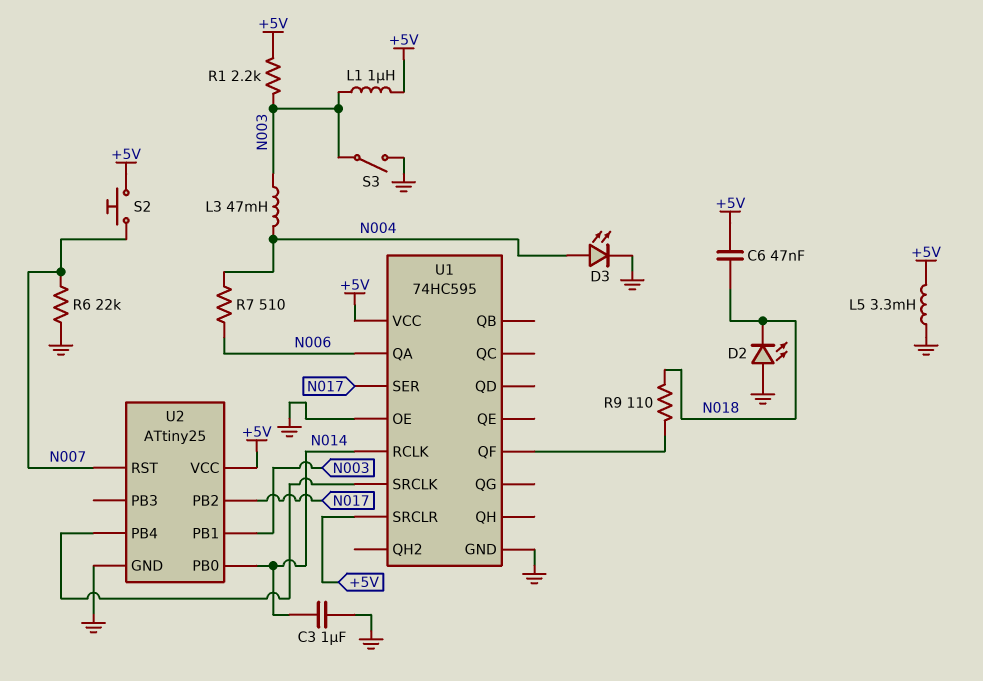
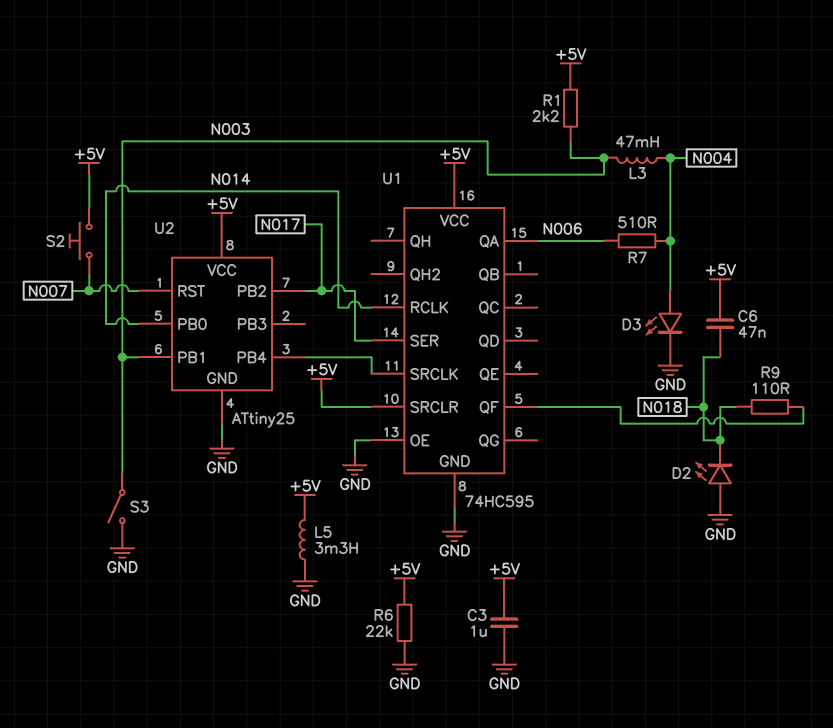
C3: 1uF (GND, N014) -> 1uF (+5V, GND)
L1: 1uH (+5V, N003) -> none
R6: 22k (GND, N007) -> 22k (+5V, GND)

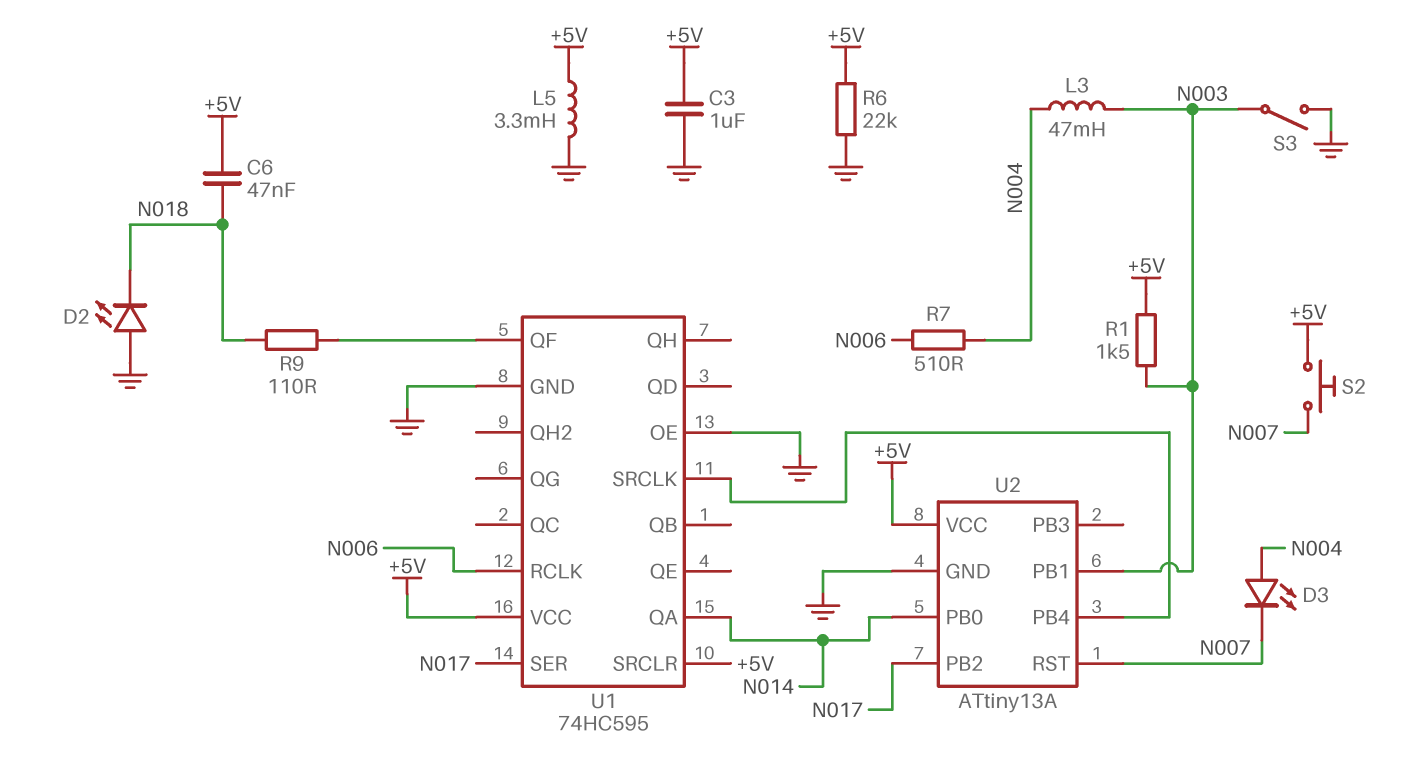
D3: LED (A N004, K GND) -> LED (A N004, K N007)
R1: 2.2k (+5V, N003) -> 1.5k (+5V, N003)
U1 pin QA: N006 -> N014
U1 pin RCLK: N014 -> N006
U2: ATtiny25 -> ATtiny13A

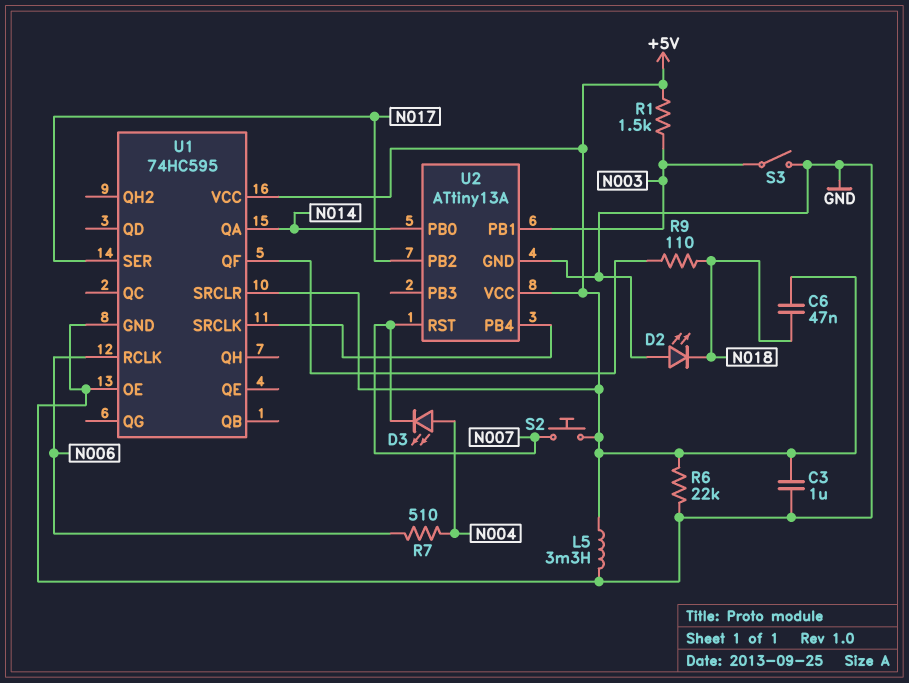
L3: 47mH (N003, N004) -> none

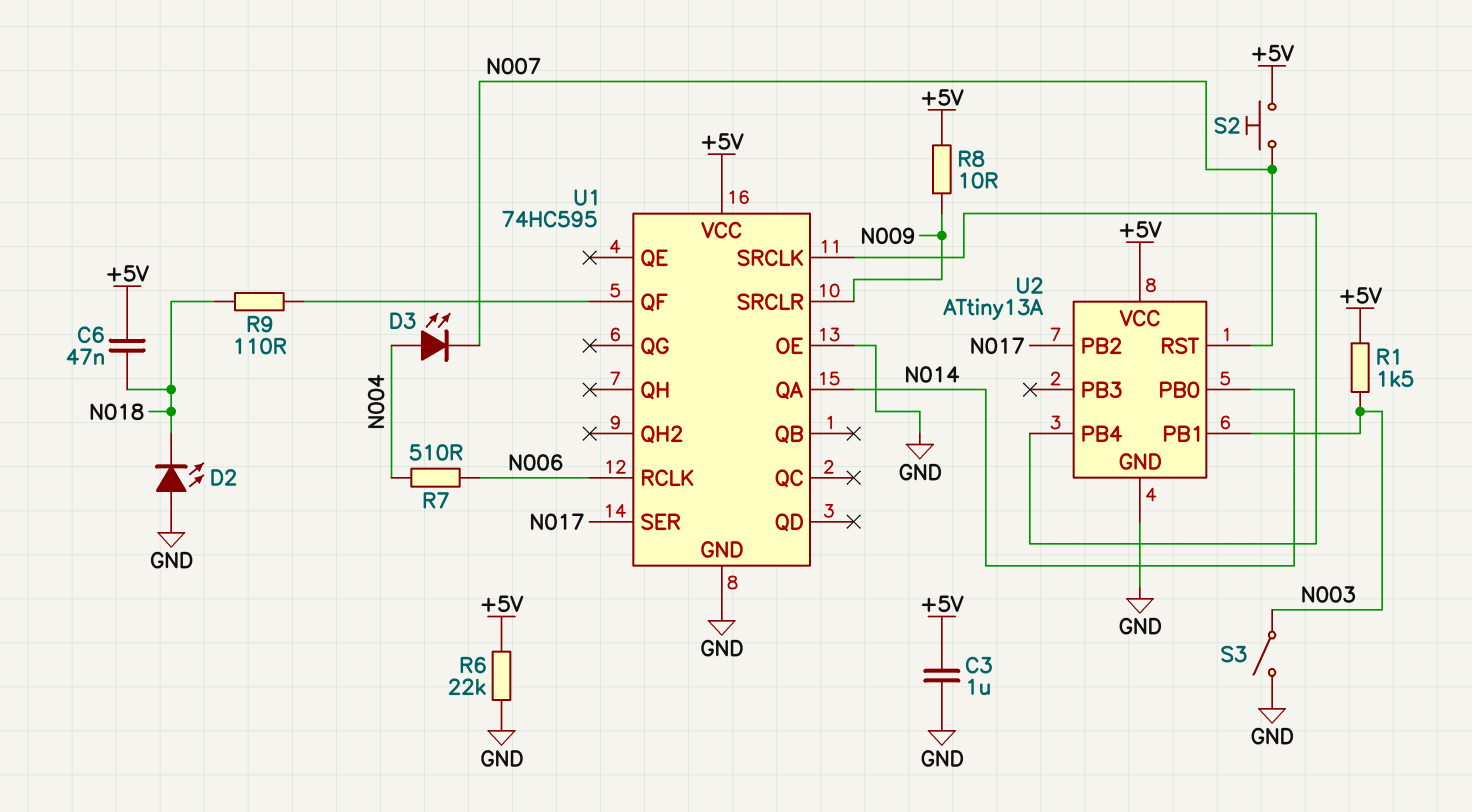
L5: 3.3mH (+5V, GND) -> none
R8: none -> 10 (+5V, N009)
U1 pin SRCLR: +5V -> N009

